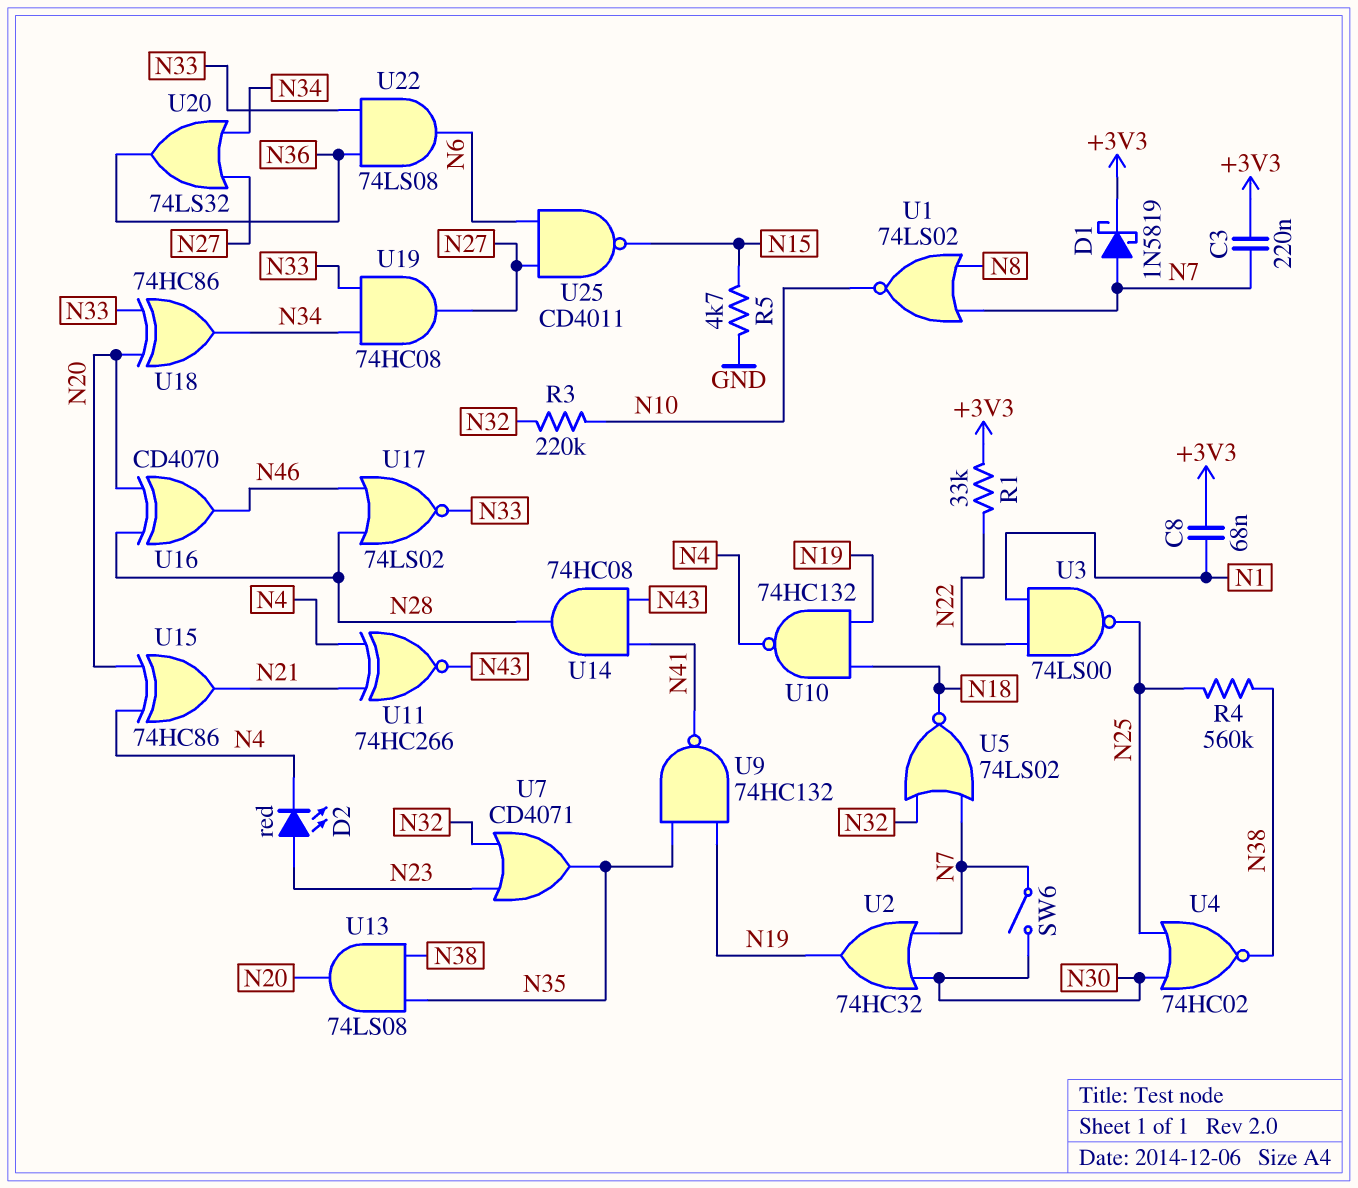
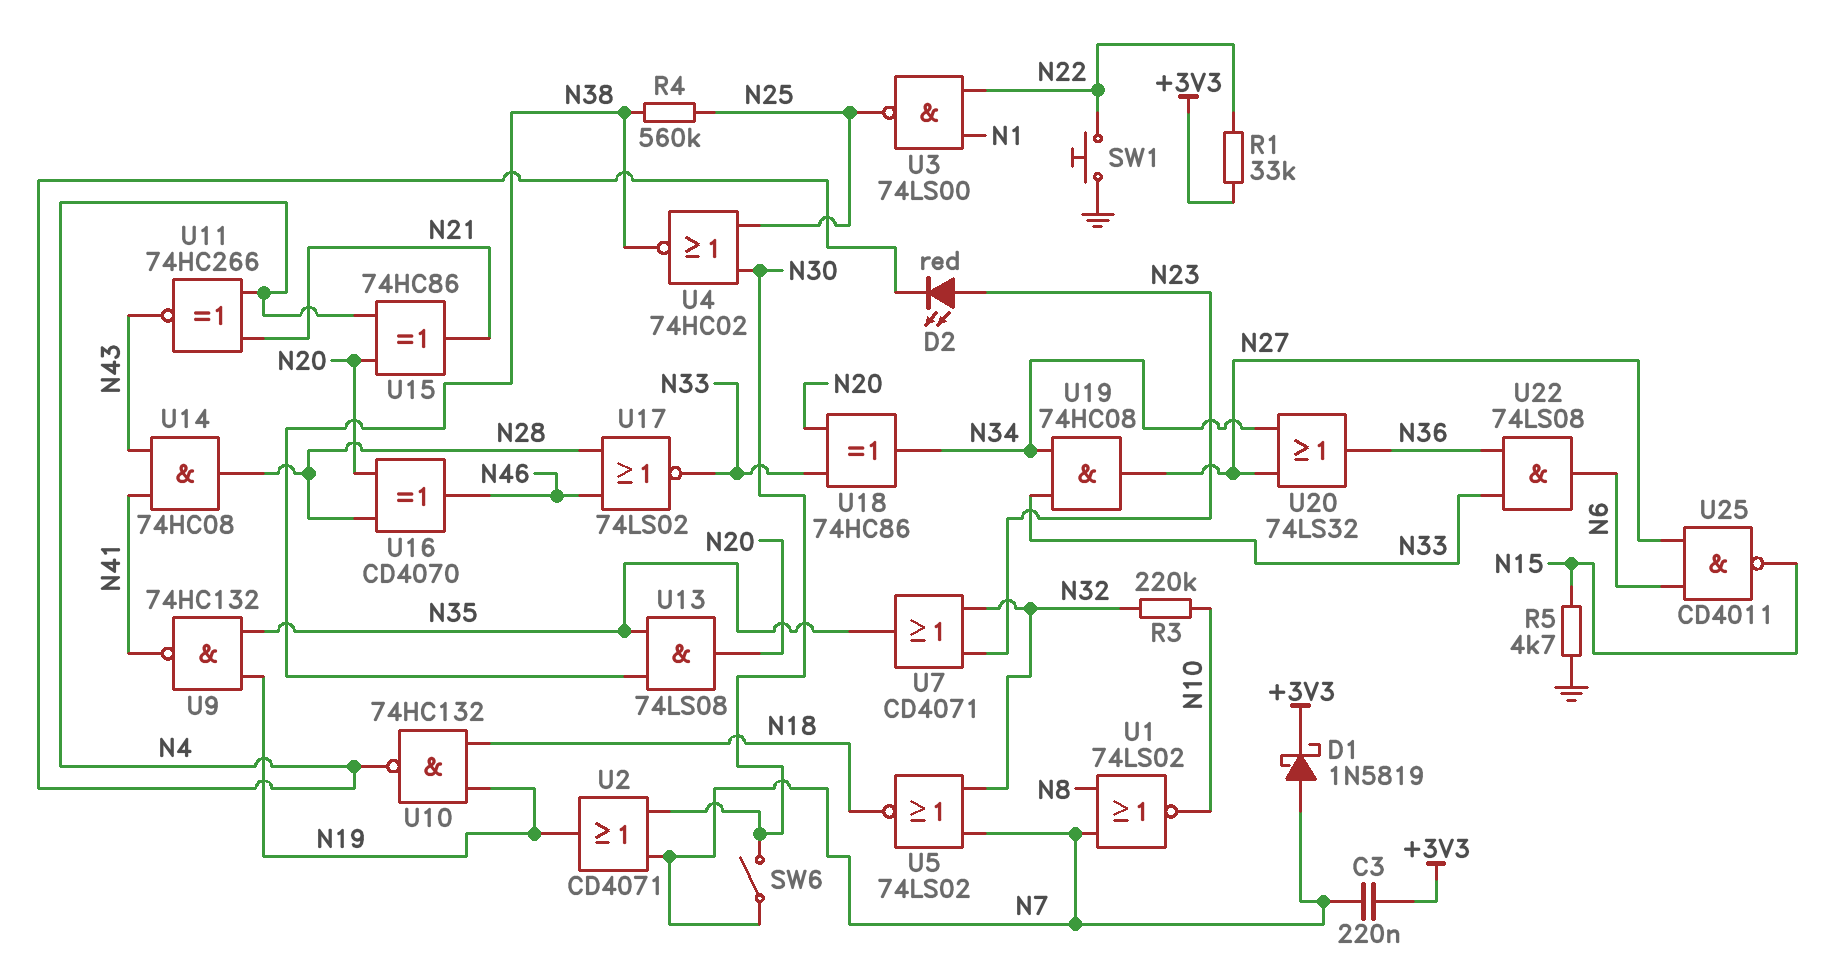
C8: 68nF (+3V3, N1) -> none
SW1: none -> button (GND, N22)
U2: OR 74HC32 (in N7, in N30, out N19) -> OR CD4071 (in N7, in N30, out N19)

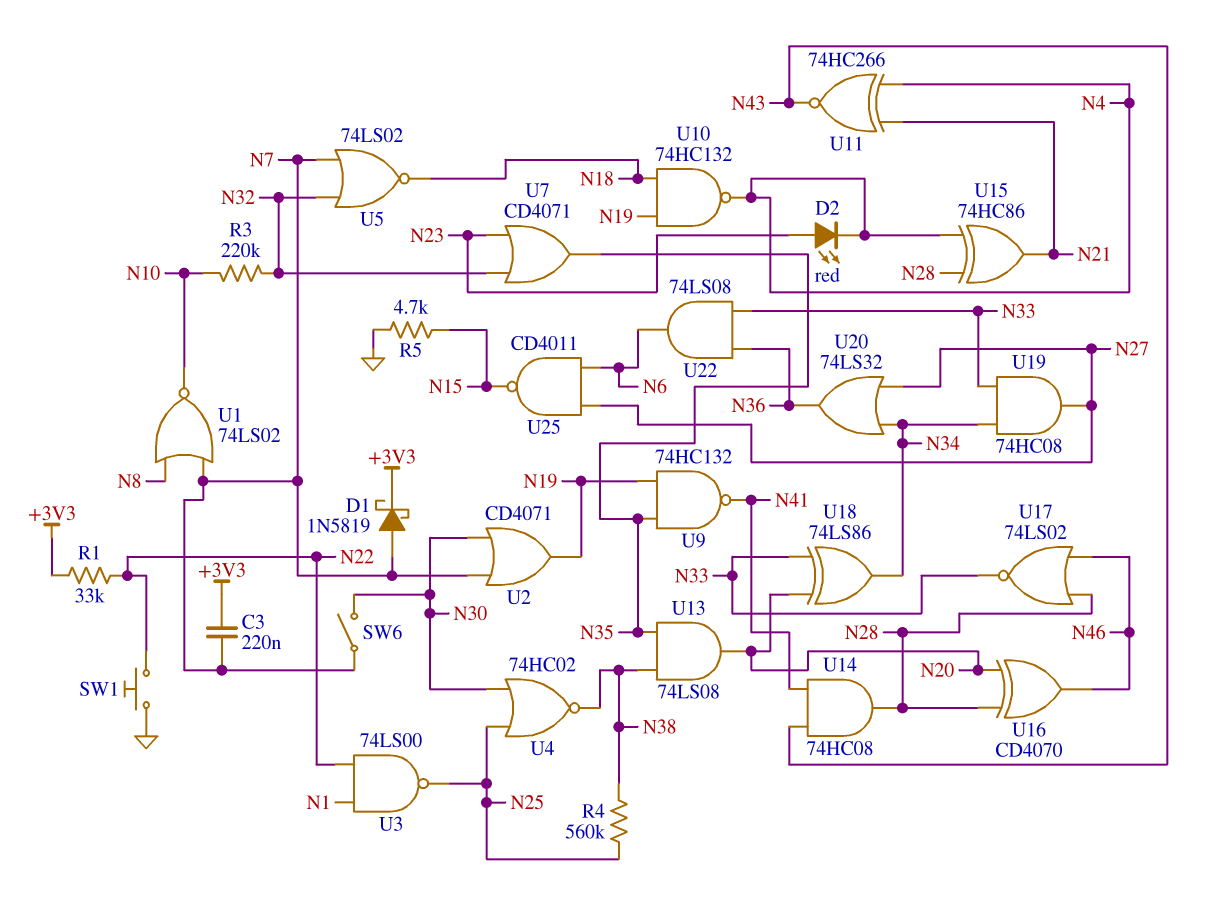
U15: XOR 74HC86 (in N4, in N20, out N21) -> XOR 74HC86 (in N4, in N28, out N21)
U18: XOR 74HC86 (in N20, in N33, out N34) -> XOR 74LS86 (in N20, in N33, out N34)

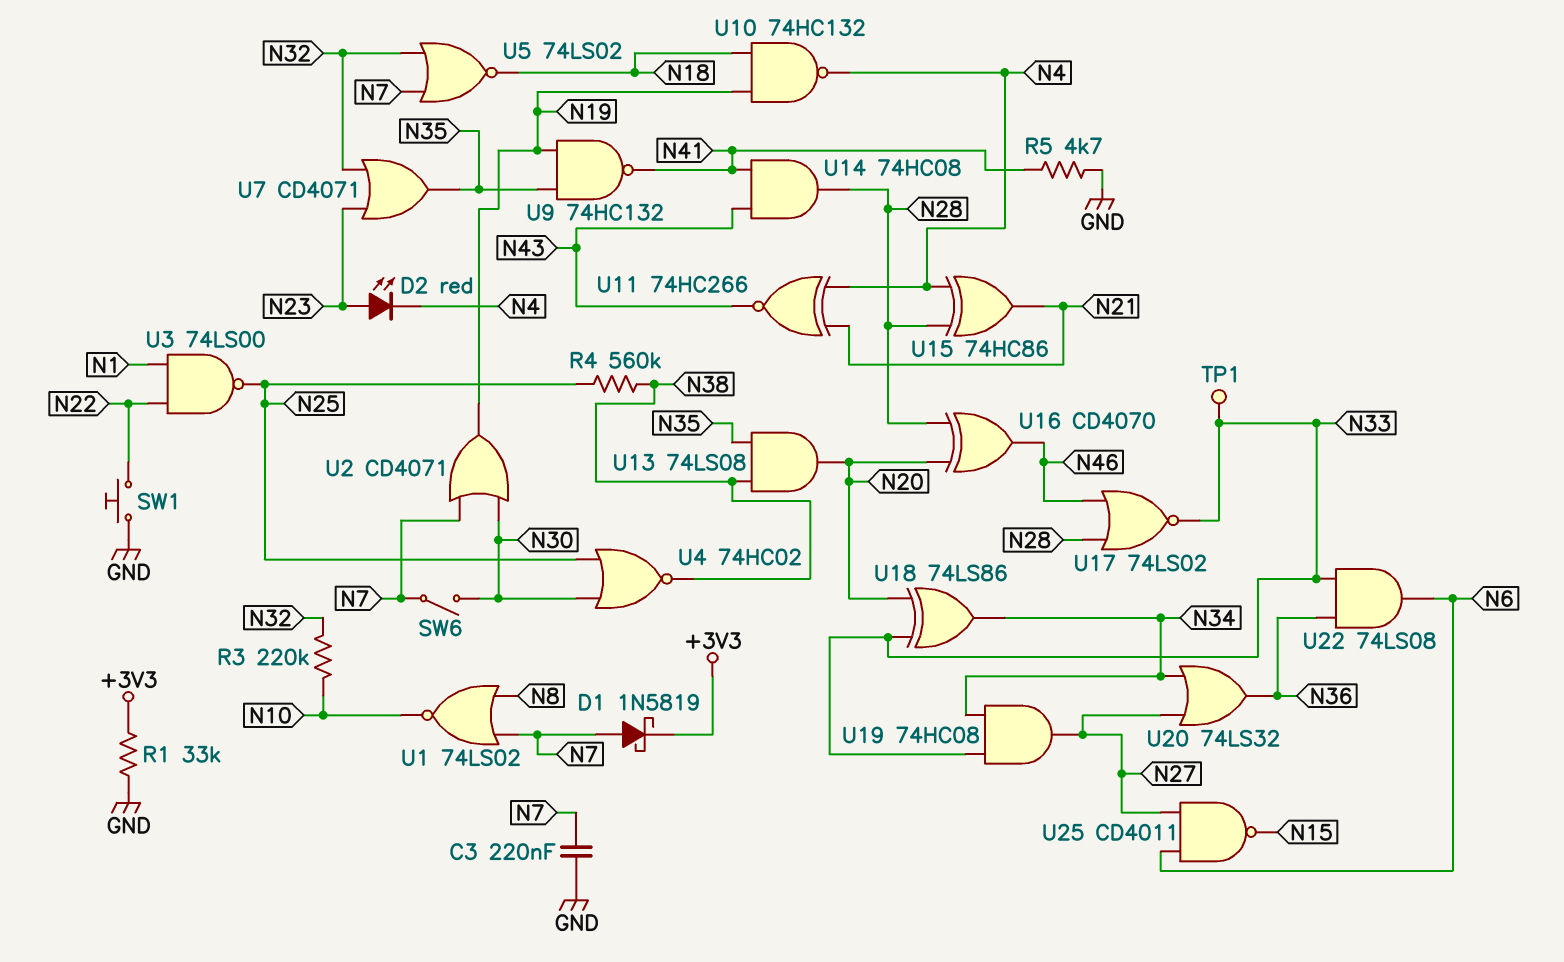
C3: 220nF (+3V3, N7) -> 220nF (GND, N7)
R1: 33k (+3V3, N22) -> 33k (+3V3, GND)
R5: 4.7k (GND, N15) -> 4.7k (GND, N41)
TP1: none -> test point (N33)

